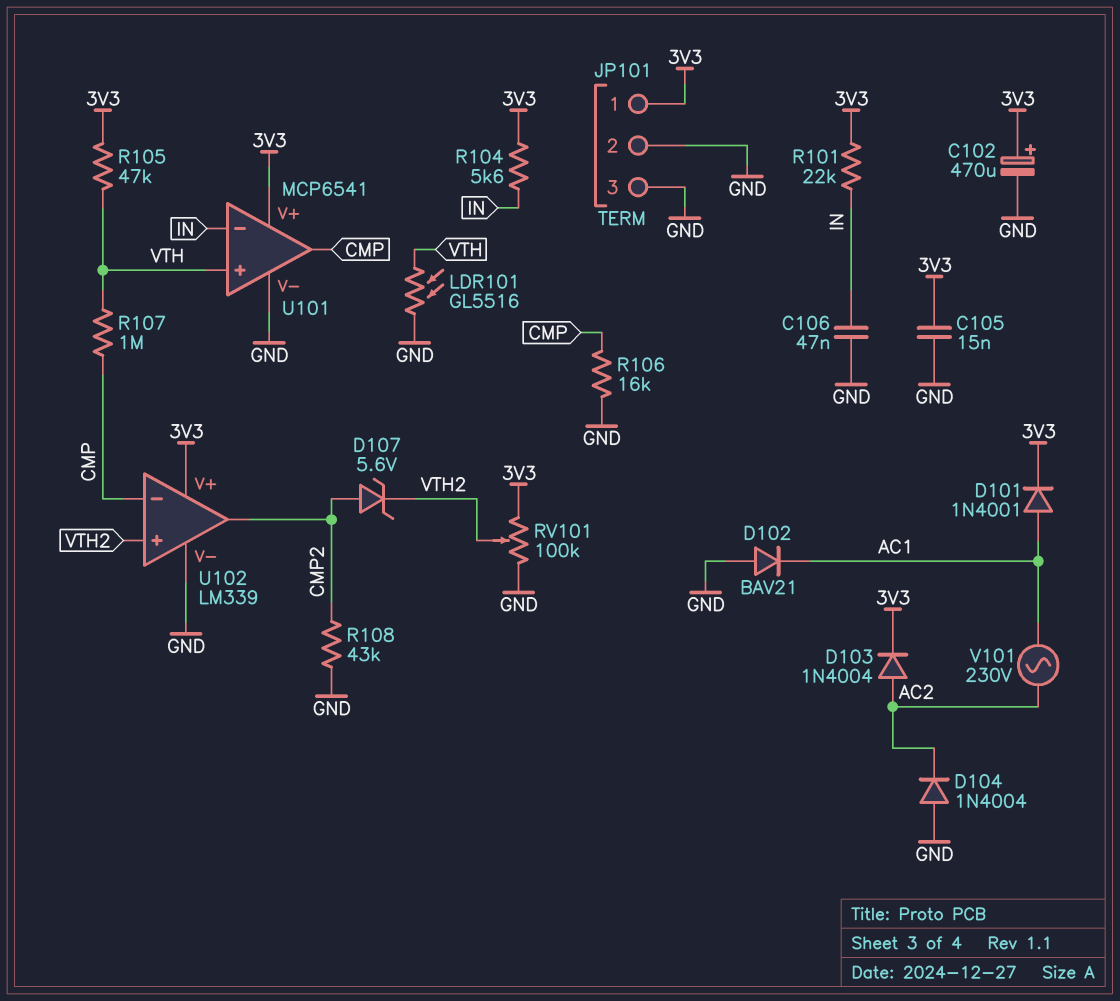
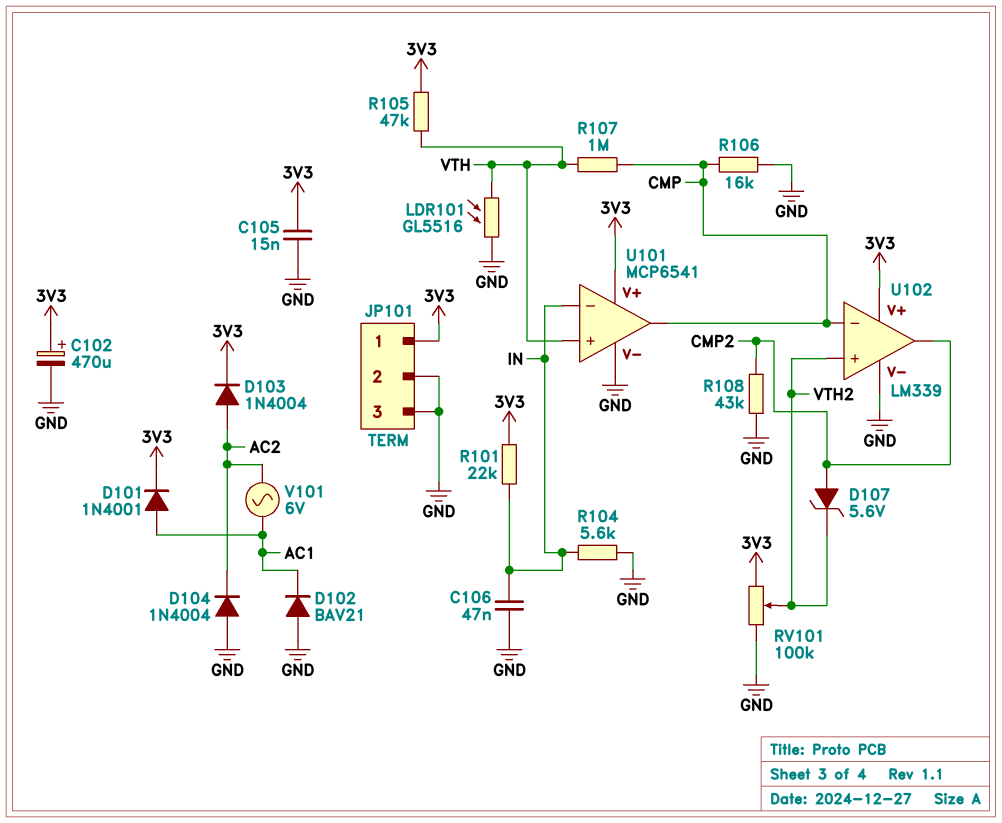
R104: 5.6k (3V3, IN) -> 5.6k (GND, IN)
V101: AC 230V (AC1, AC2) -> AC 6V (AC1, AC2)

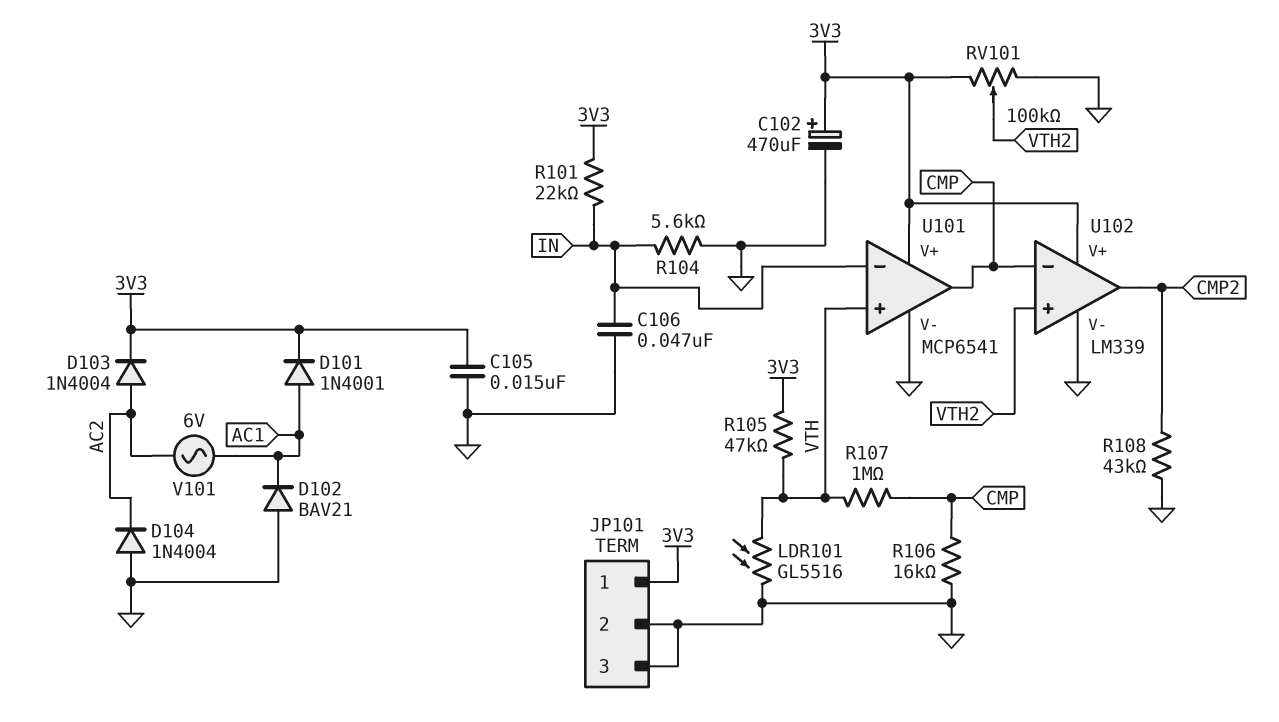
D107: zener 5.6V (A CMP2, K VTH2) -> none

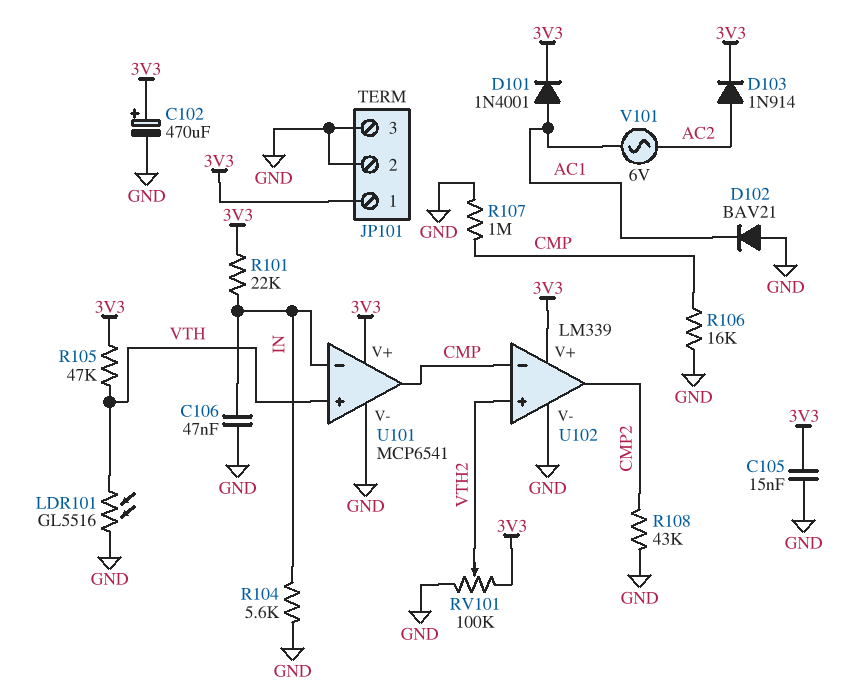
D103: diode 1N4004 (A AC2, K 3V3) -> diode 1N914 (A AC2, K 3V3)
D104: diode 1N4004 (A GND, K AC2) -> none
R107: 1M (CMP, VTH) -> 1M (CMP, GND)

